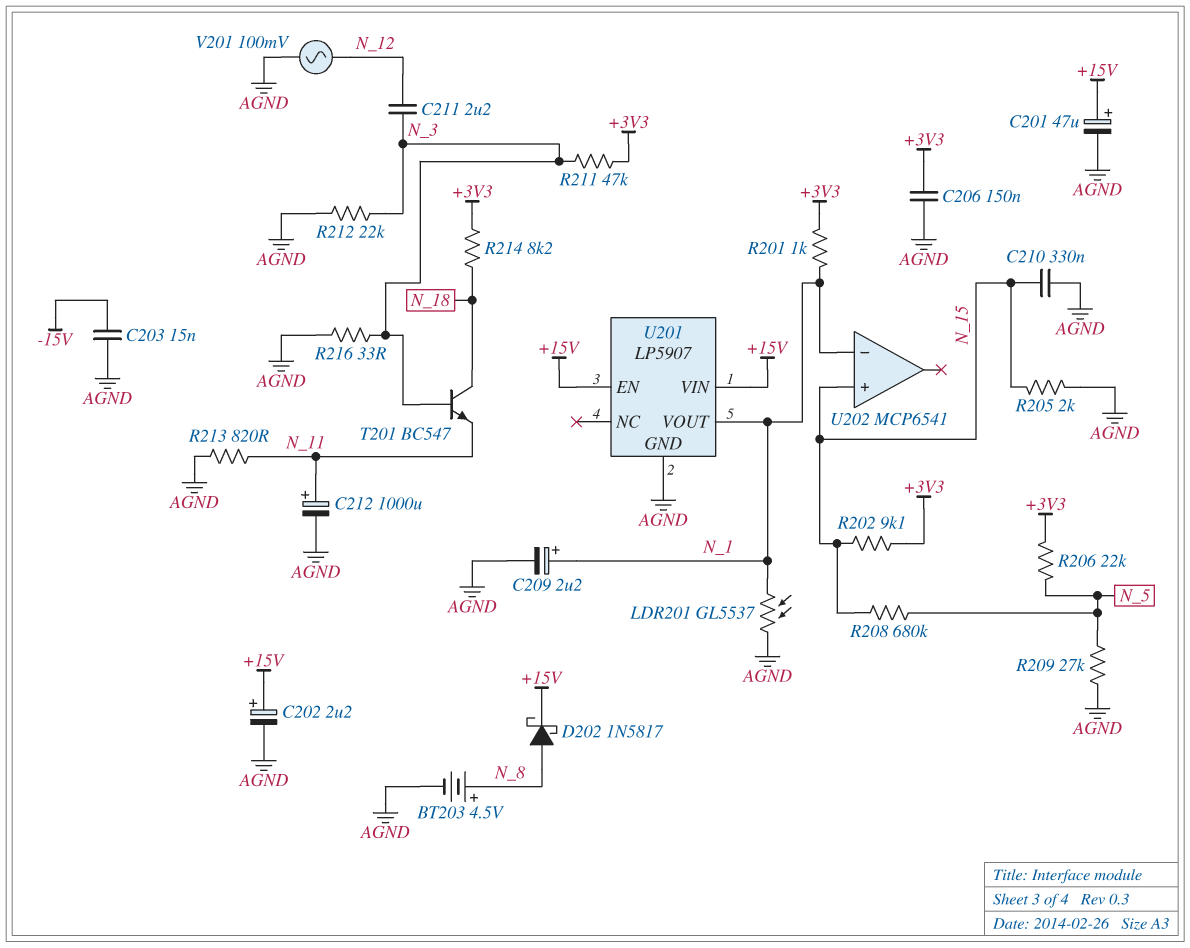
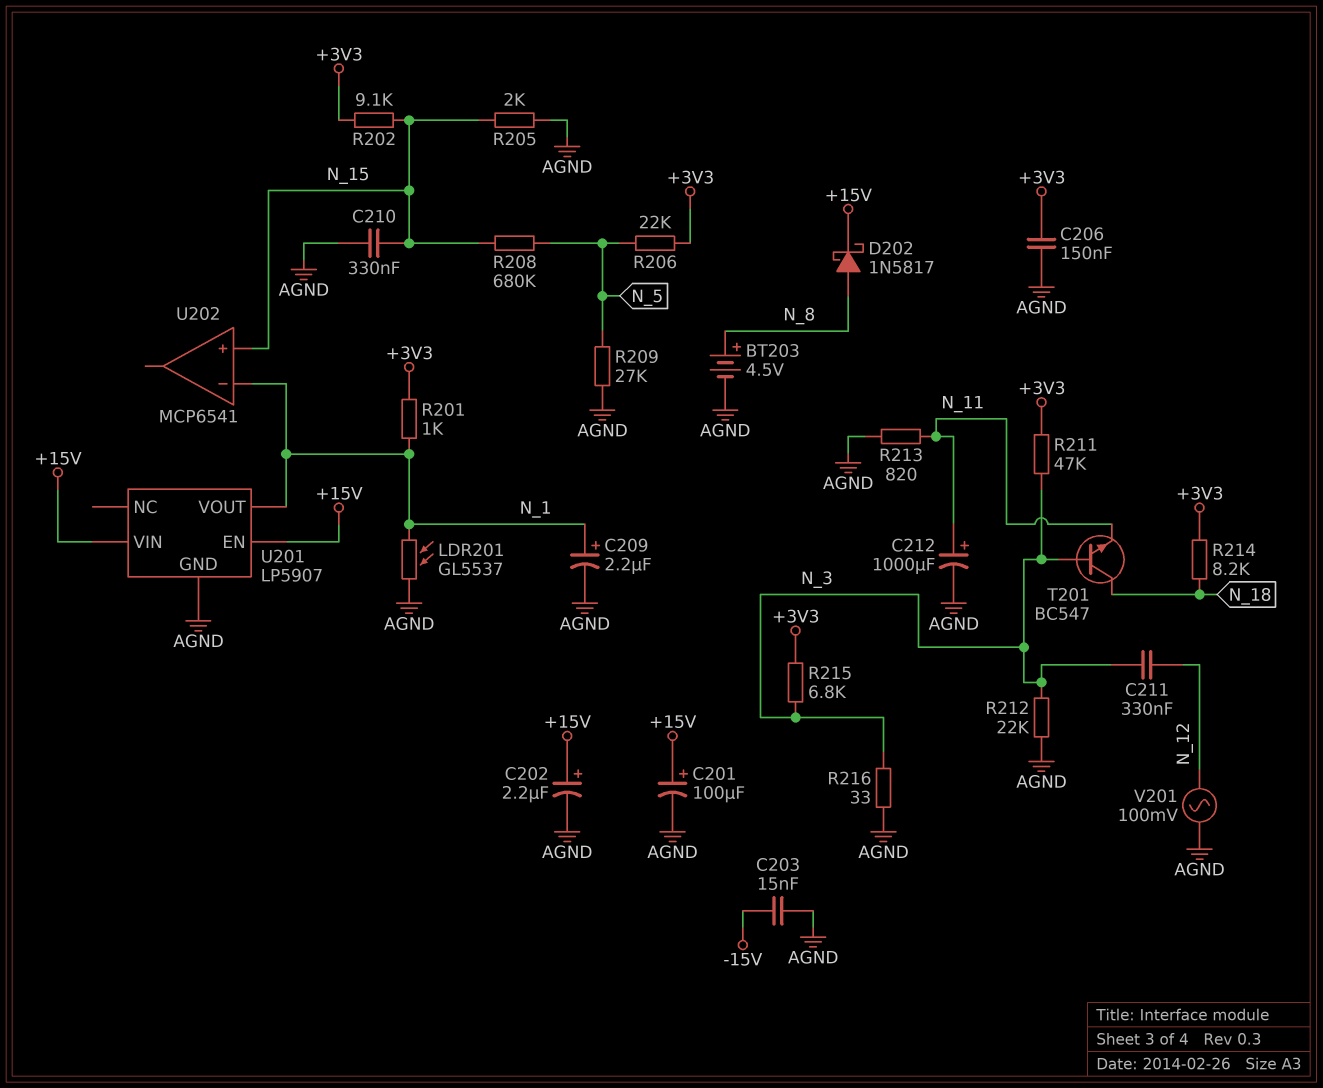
C201: 47uF (plus +15V, minus AGND) -> 100uF (plus +15V, minus AGND)
C211: 2.2uF (N_3, N_12) -> 330nF (N_3, N_12)
R215: none -> 6.8k (+3V3, N_3)

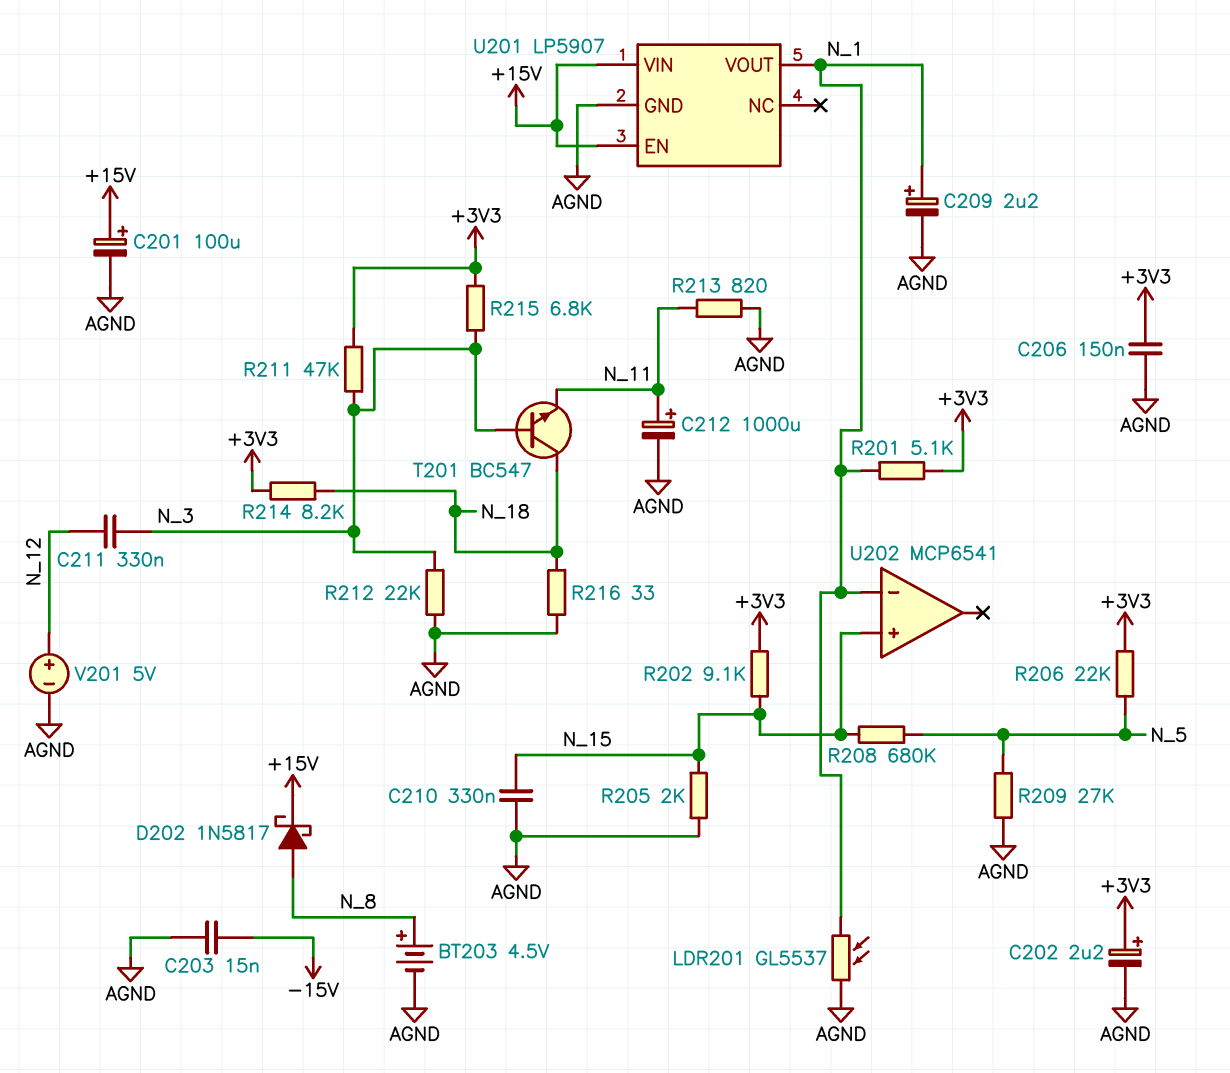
C202: 2.2uF (plus +15V, minus AGND) -> 2.2uF (plus +3V3, minus AGND)
R201: 1k (+3V3, N_1) -> 5.1k (+3V3, N_1)
R216: 33 (AGND, N_3) -> 33 (AGND, N_18)
V201: AC 100mV (AGND, N_12) -> 5V (plus N_12, minus AGND)

